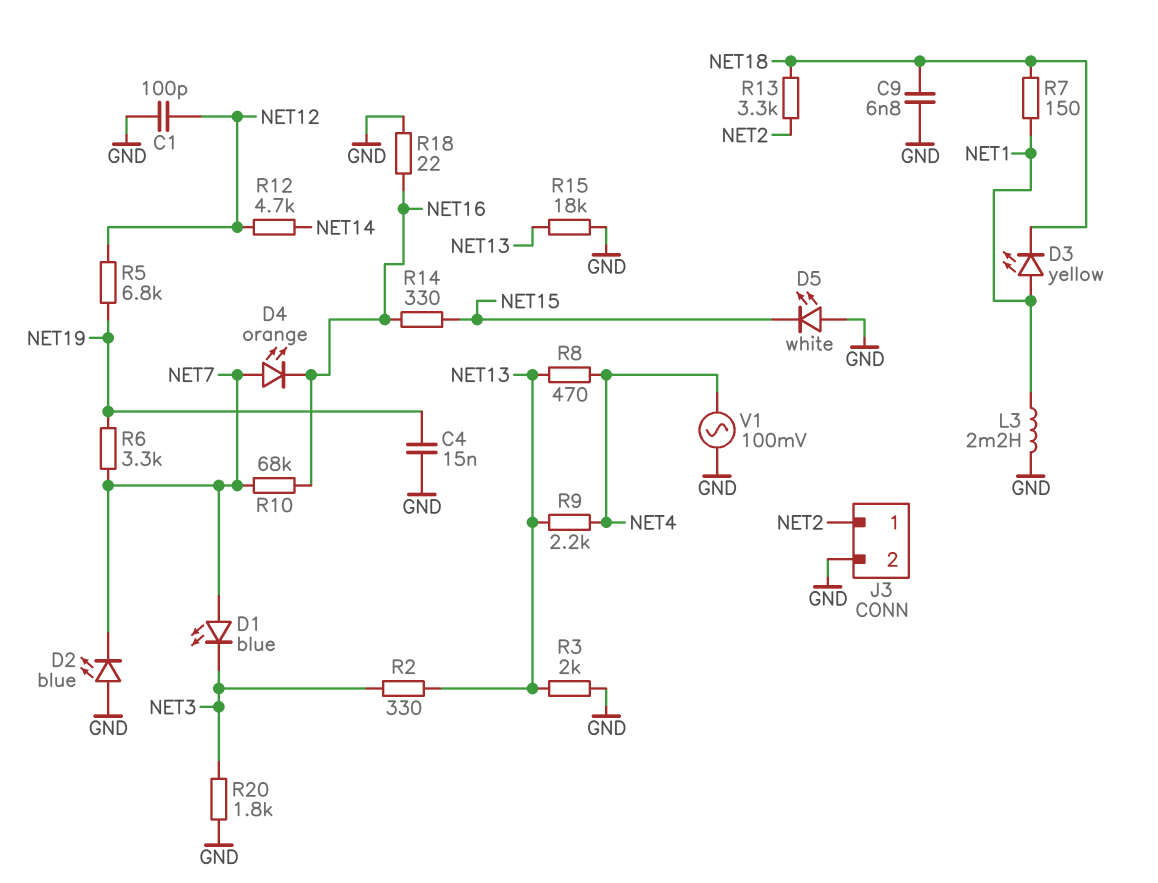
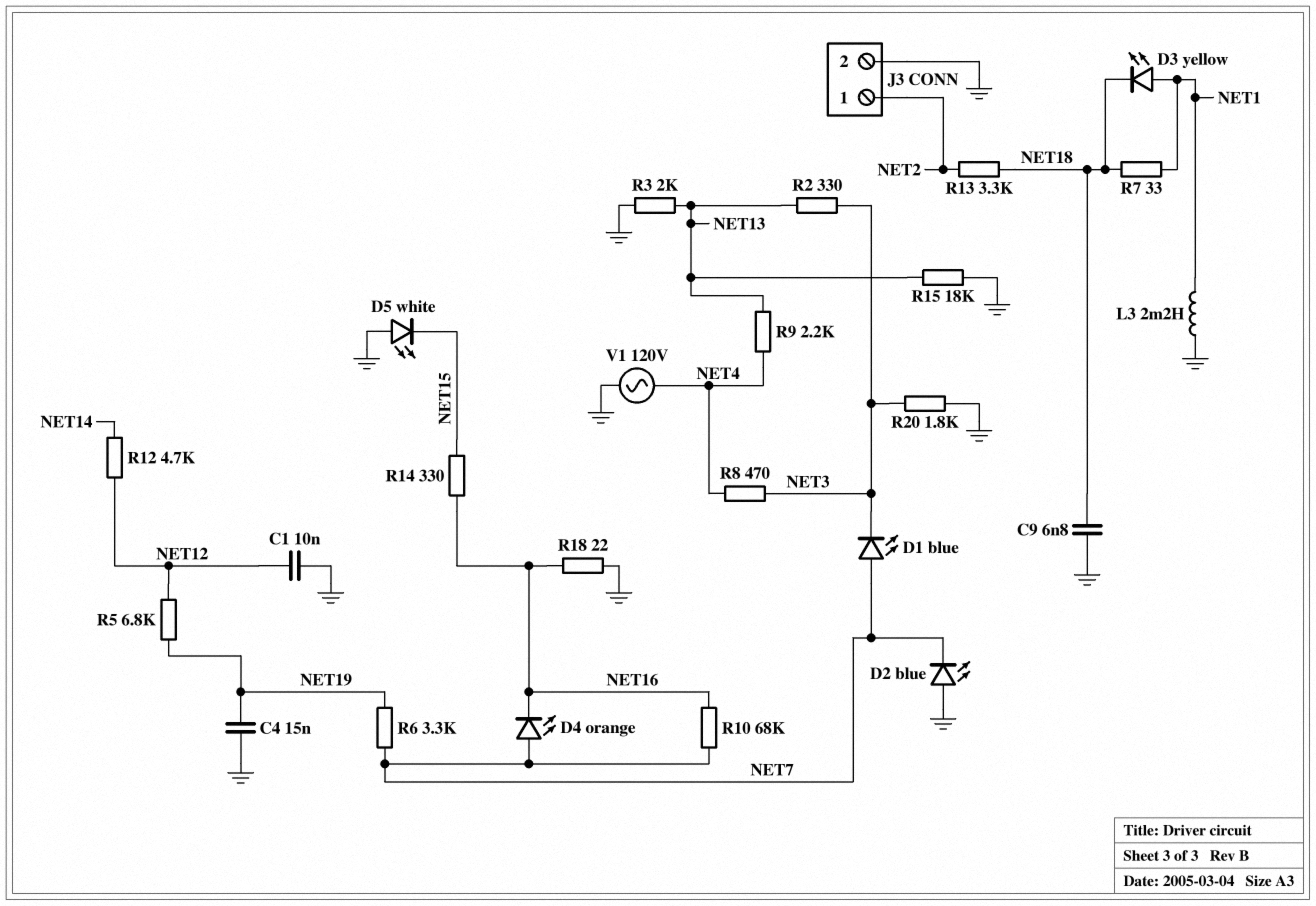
C1: 100pF (GND, NET12) -> 10nF (GND, NET12)
R7: 150 (NET1, NET18) -> 33 (NET1, NET18)
R8: 470 (NET4, NET13) -> 470 (NET3, NET4)
V1: AC 100mV (GND, NET4) -> AC 120V (GND, NET4)

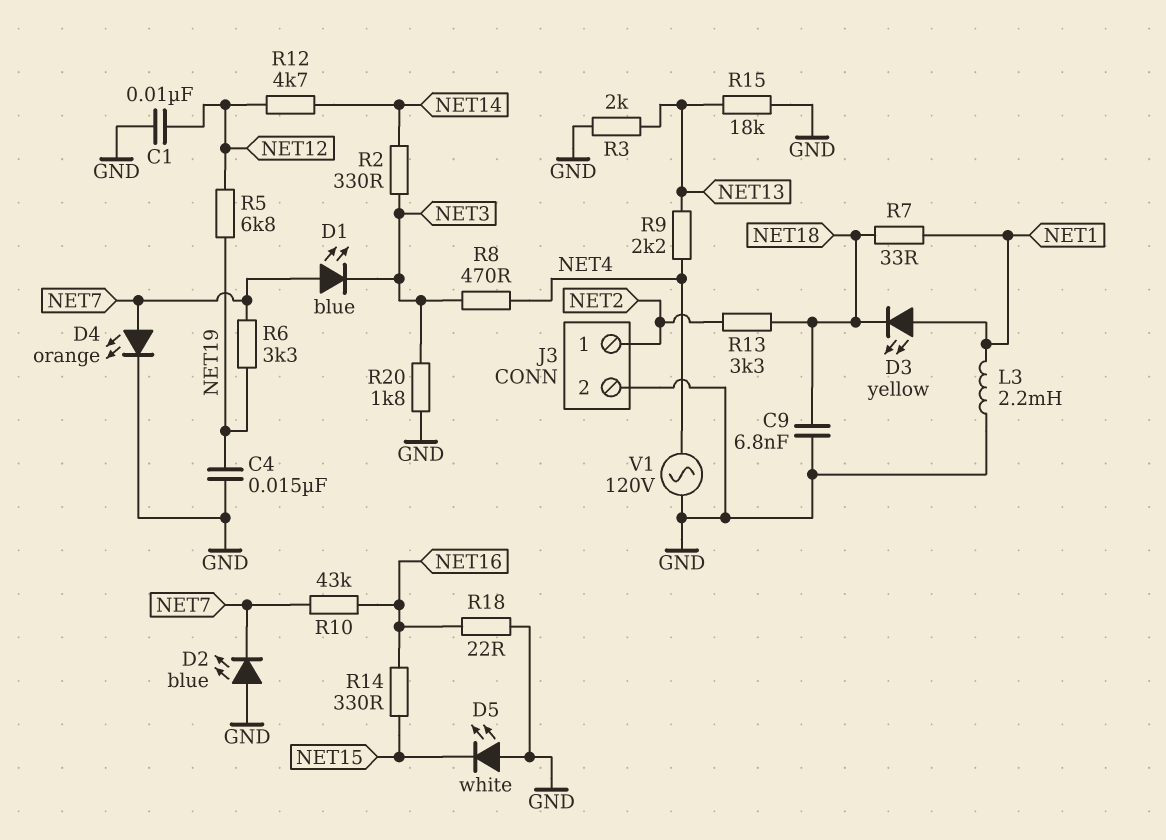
D4: LED orange (A NET7, K NET16) -> LED orange (A NET7, K GND)
R2: 330 (NET3, NET13) -> 330 (NET3, NET14)
R10: 68k (NET7, NET16) -> 43k (NET7, NET16)

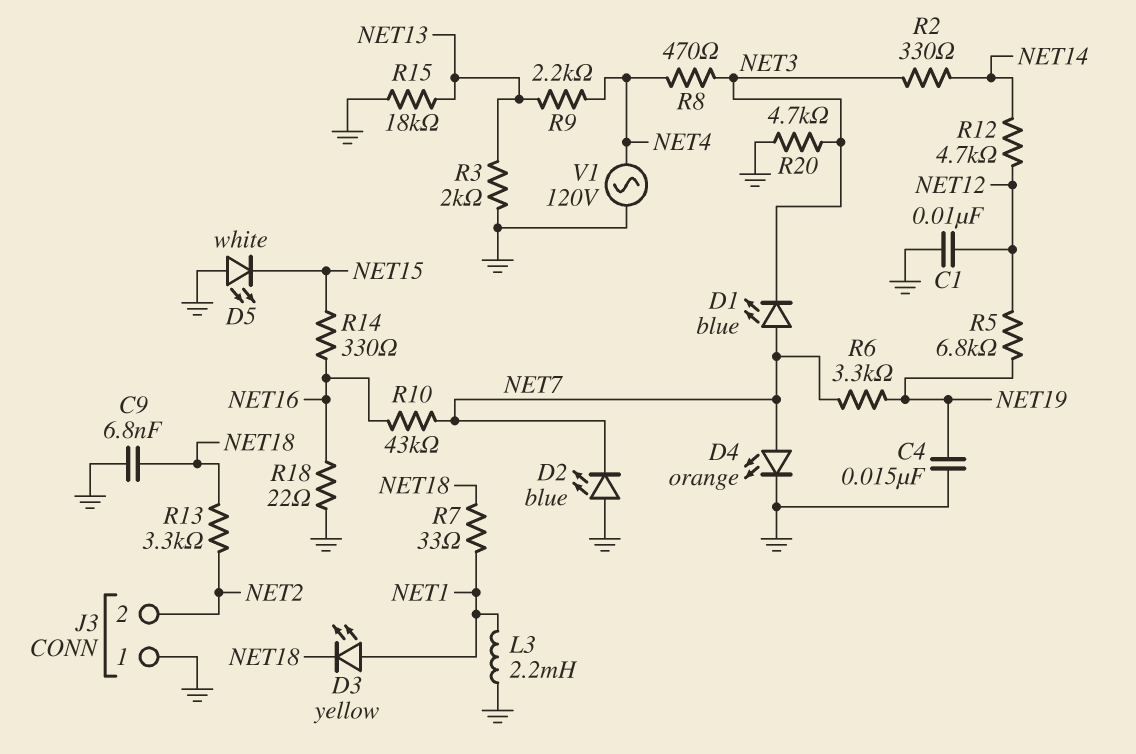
J3 pin 1: NET2 -> GND
J3 pin 2: GND -> NET2
R20: 1.8k (GND, NET3) -> 4.7k (GND, NET3)

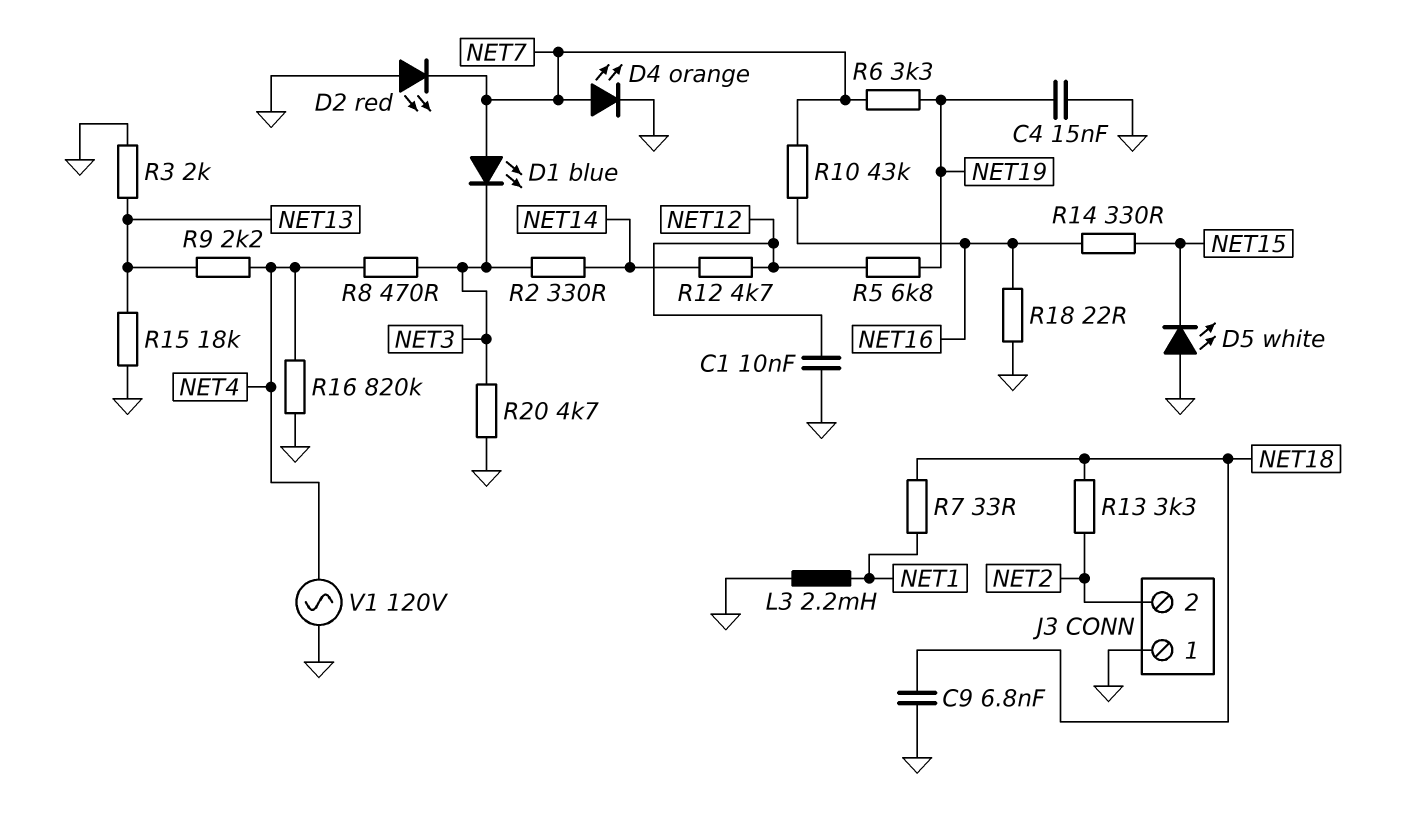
D2: LED blue (A GND, K NET7) -> LED red (A GND, K NET7)
D3: LED yellow (A NET1, K NET18) -> none
R16: none -> 820k (GND, NET4)

